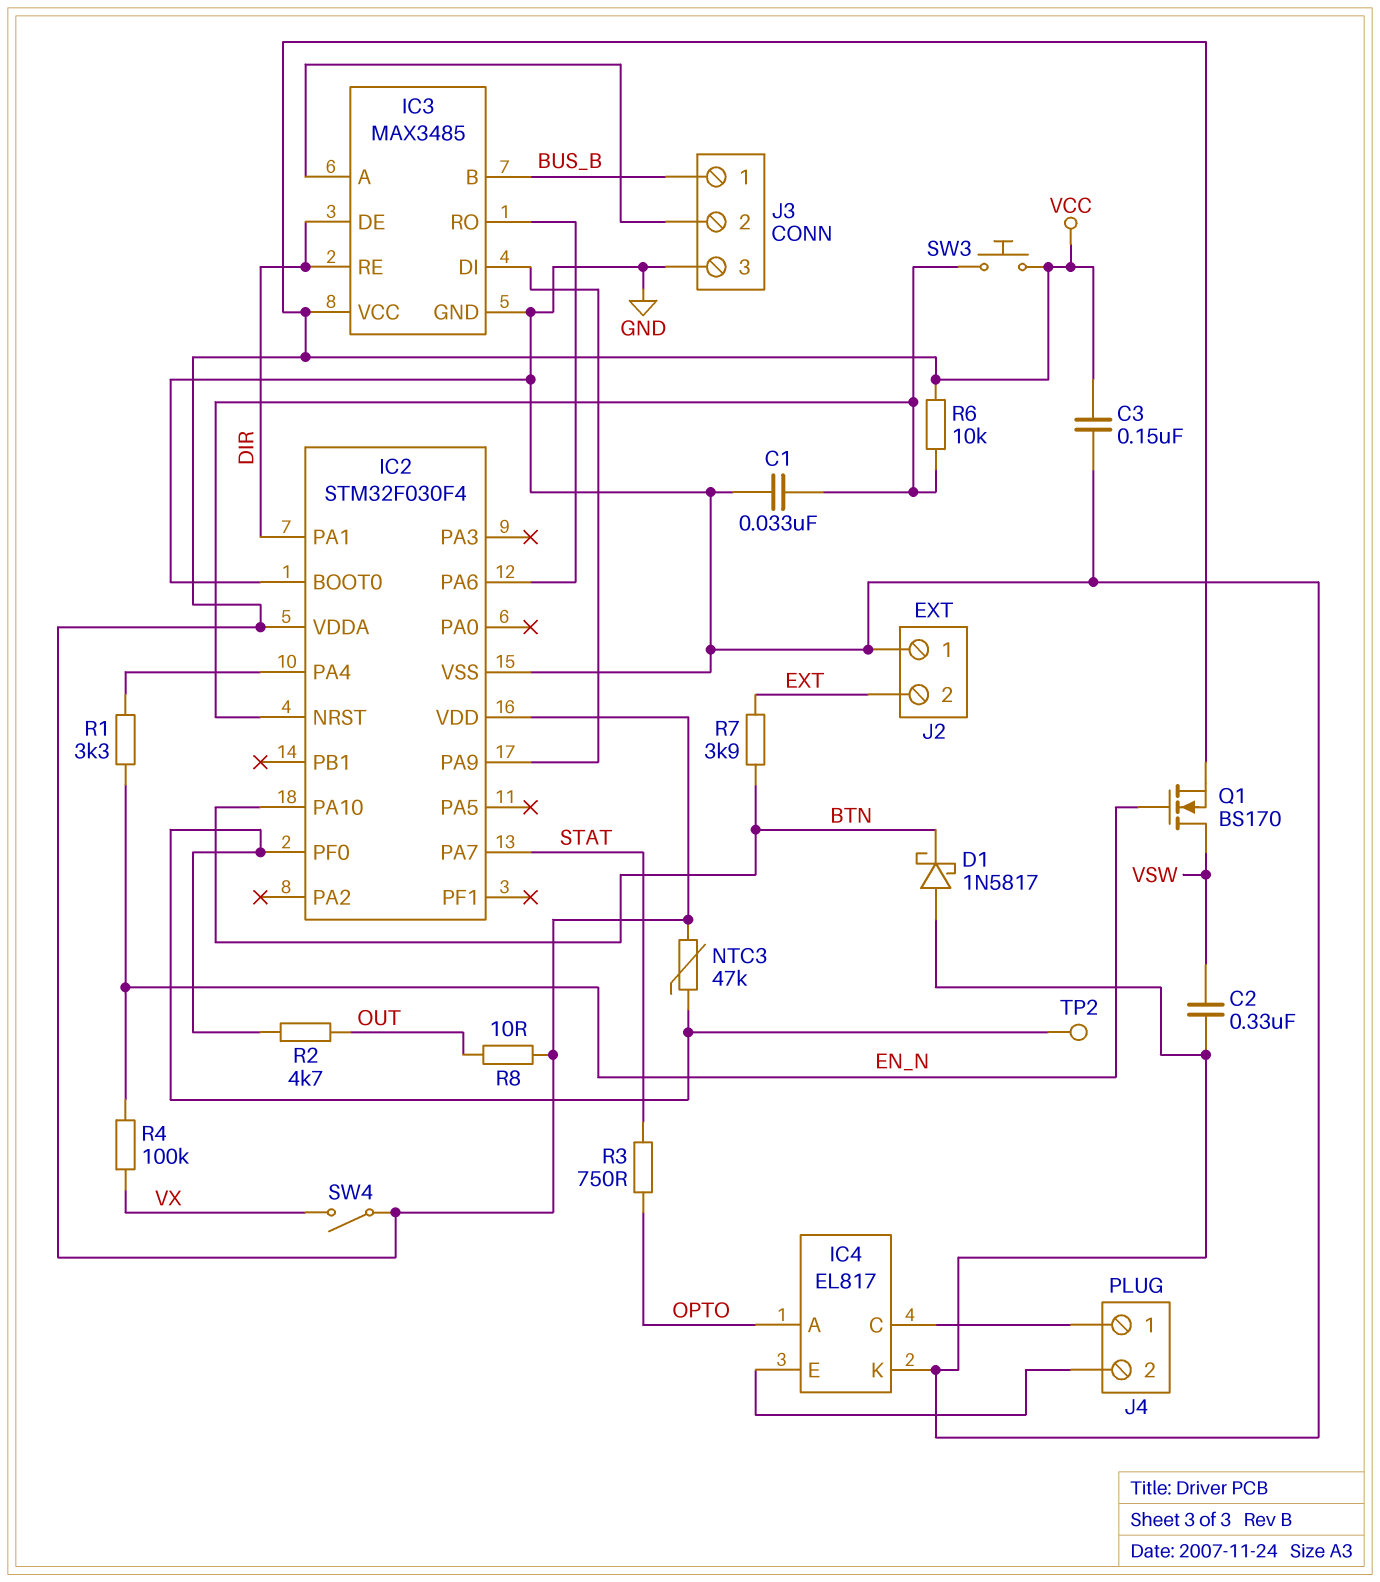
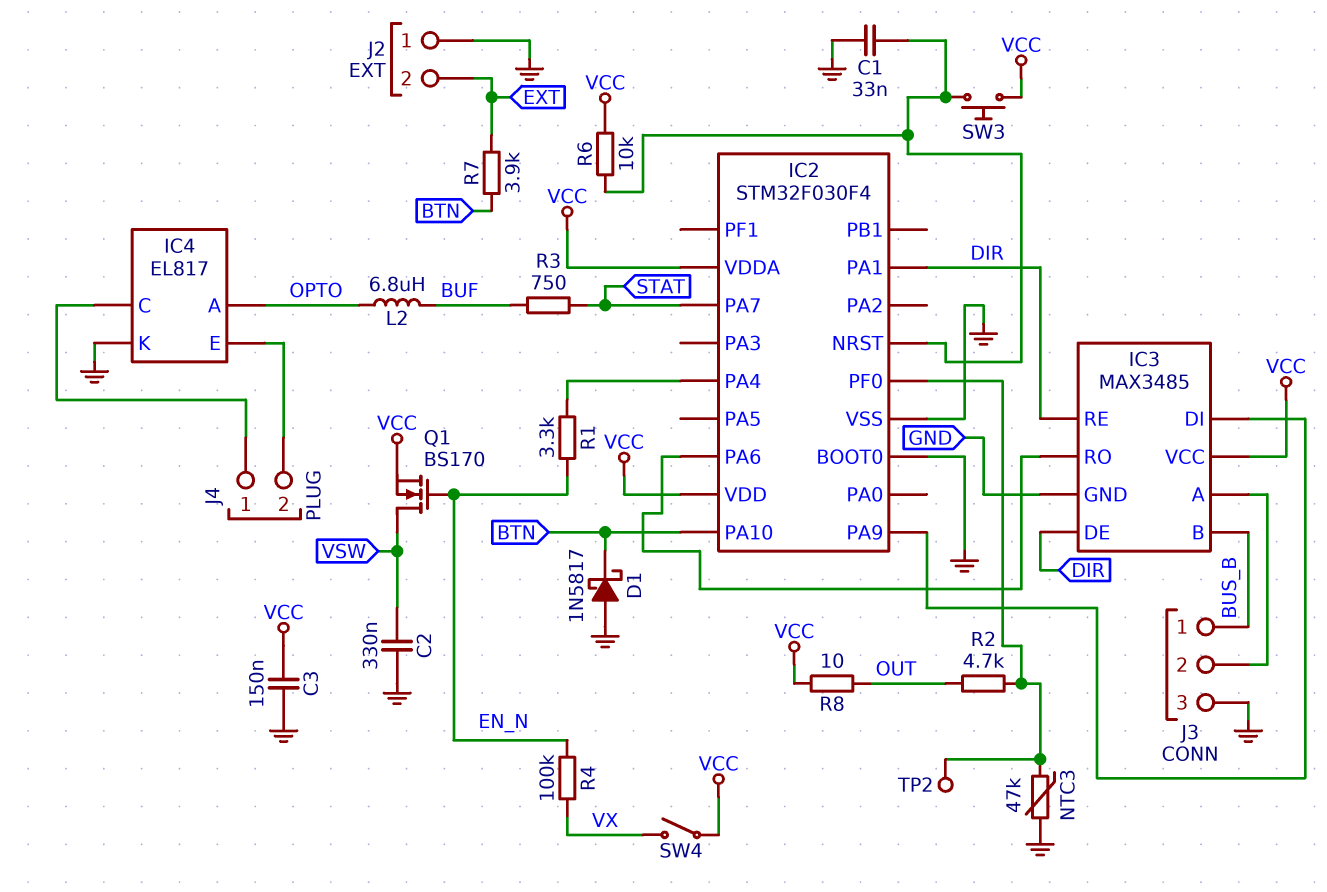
L2: none -> 6.8uH (BUF, OPTO)
NTC3: 47k (IC2/PF0, VCC) -> 47k (GND, IC2/PF0)
R3: 750 (OPTO, STAT) -> 750 (BUF, STAT)

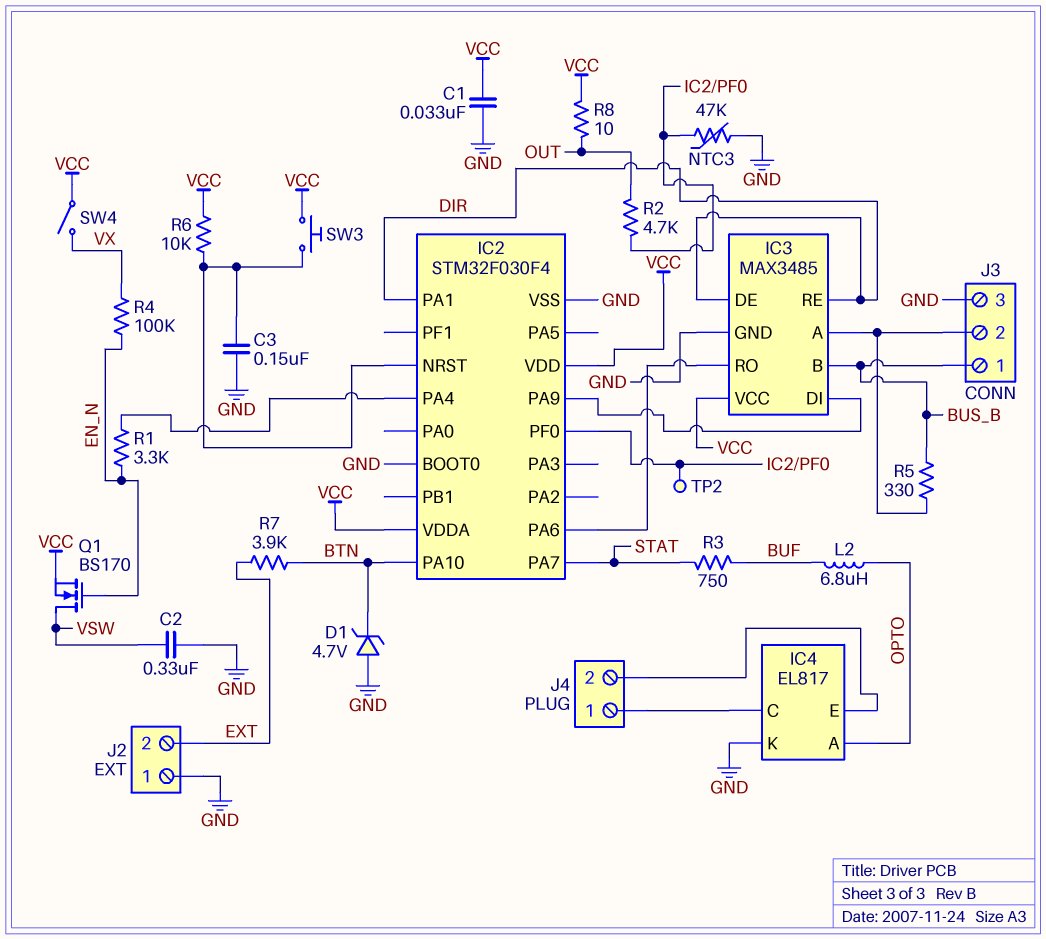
C1: 33nF (GND, IC2/NRST) -> 33nF (GND, VCC)
C3: 150nF (GND, VCC) -> 150nF (GND, IC2/NRST)
D1: schottky 1N5817 (A GND, K BTN) -> zener 4.7V (A GND, K BTN)
R5: none -> 330 (BUS_B, IC3/A)

